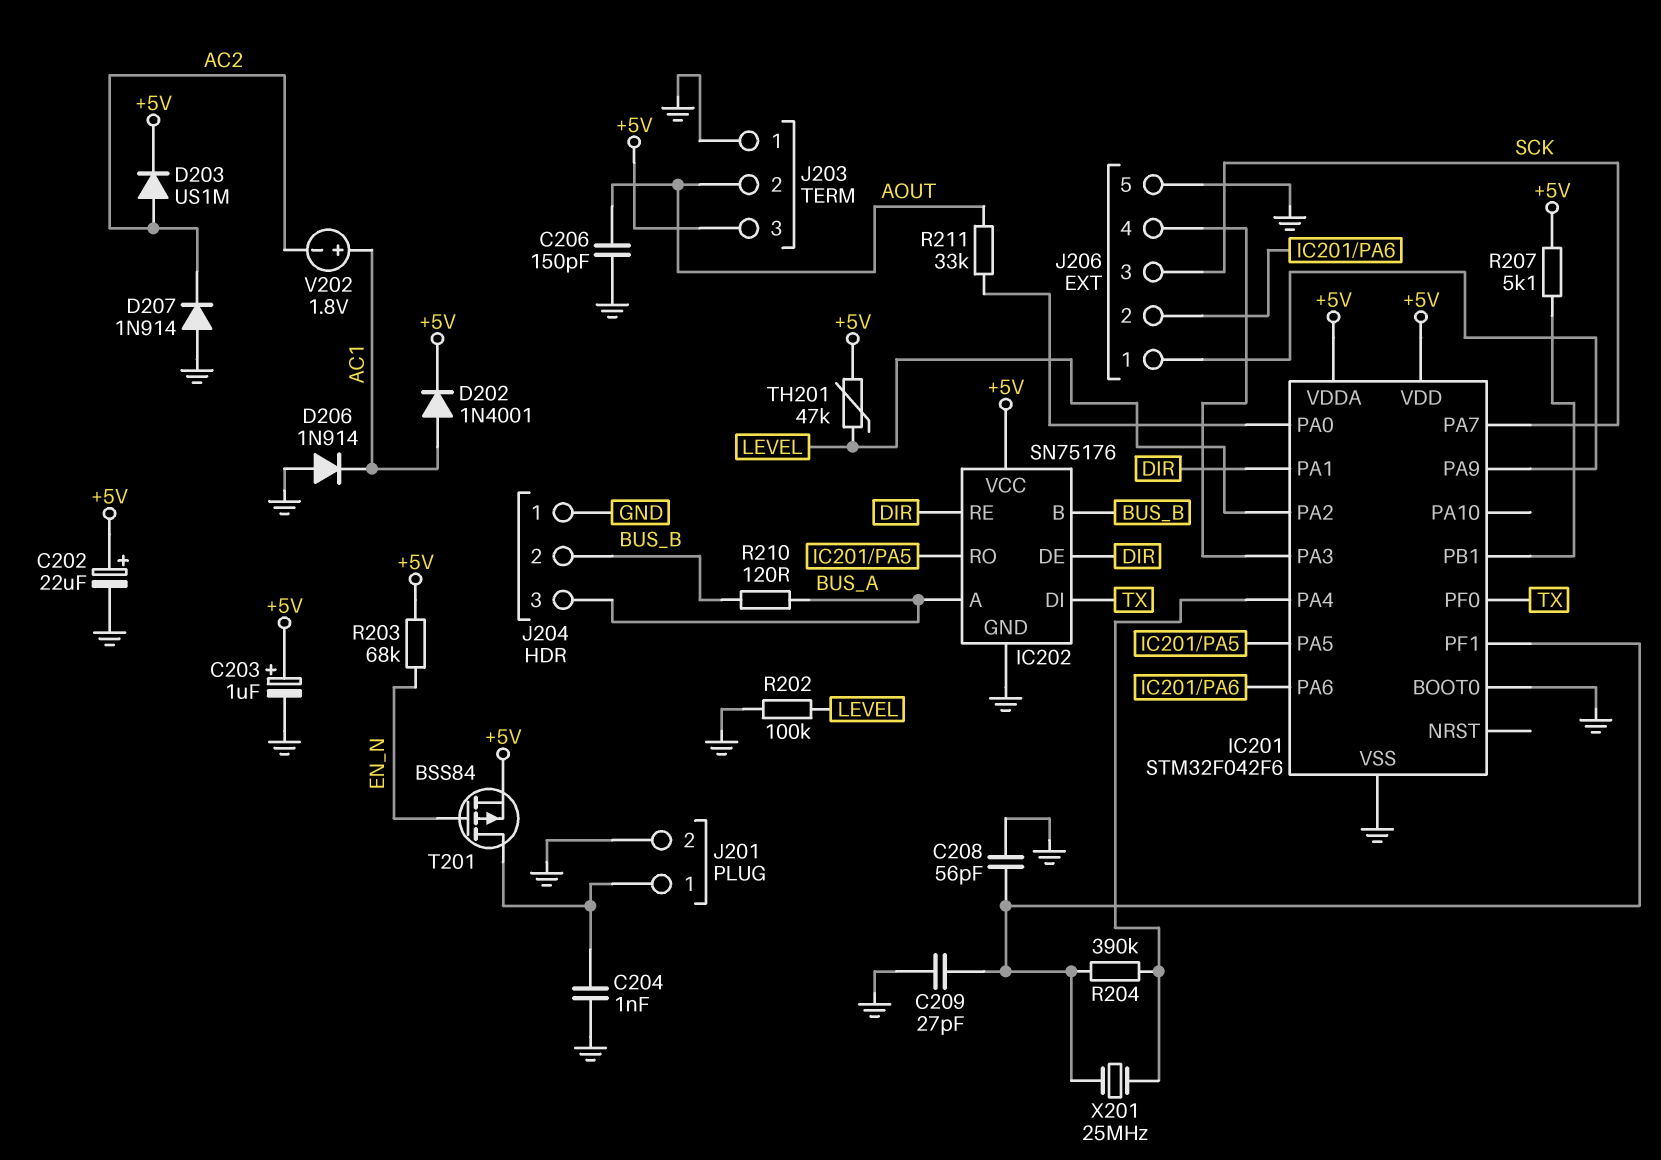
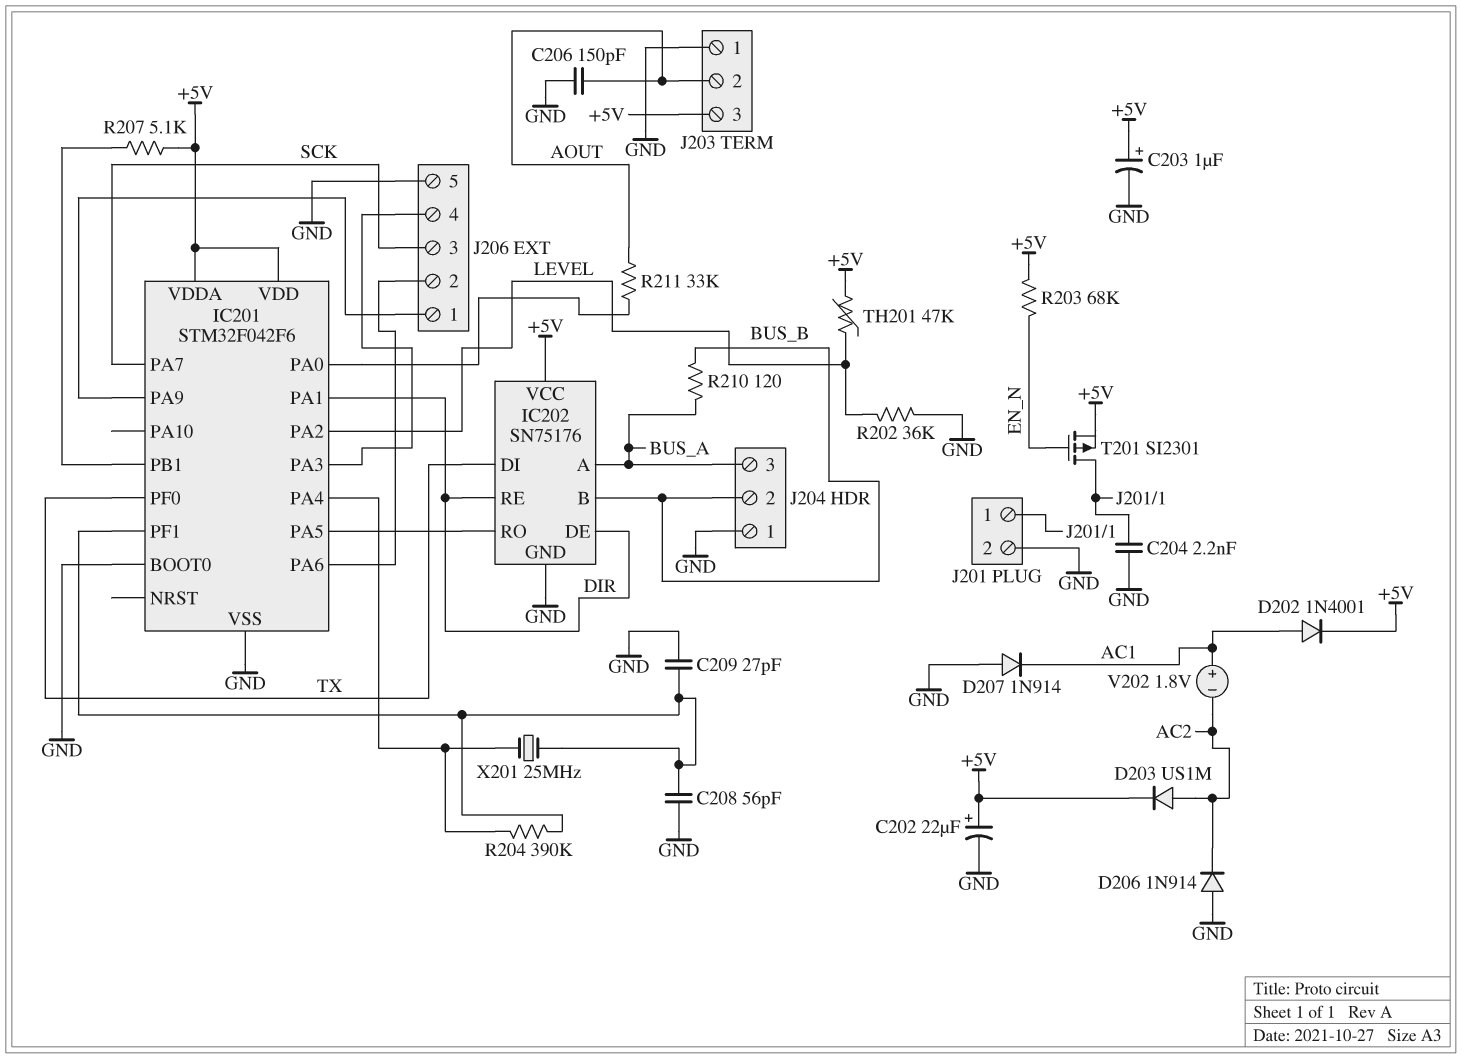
C204: 1nF (GND, J201/1) -> 2.2nF (GND, J201/1)
D206: diode 1N914 (A GND, K AC1) -> diode 1N914 (A GND, K AC2)
D207: diode 1N914 (A GND, K AC2) -> diode 1N914 (A GND, K AC1)
R202: 100k (GND, LEVEL) -> 36k (GND, LEVEL)
T201: PMOS BSS84 (G EN_N, D J201/1, S +5V) -> PMOS SI2301 (G EN_N, D J201/1, S +5V)

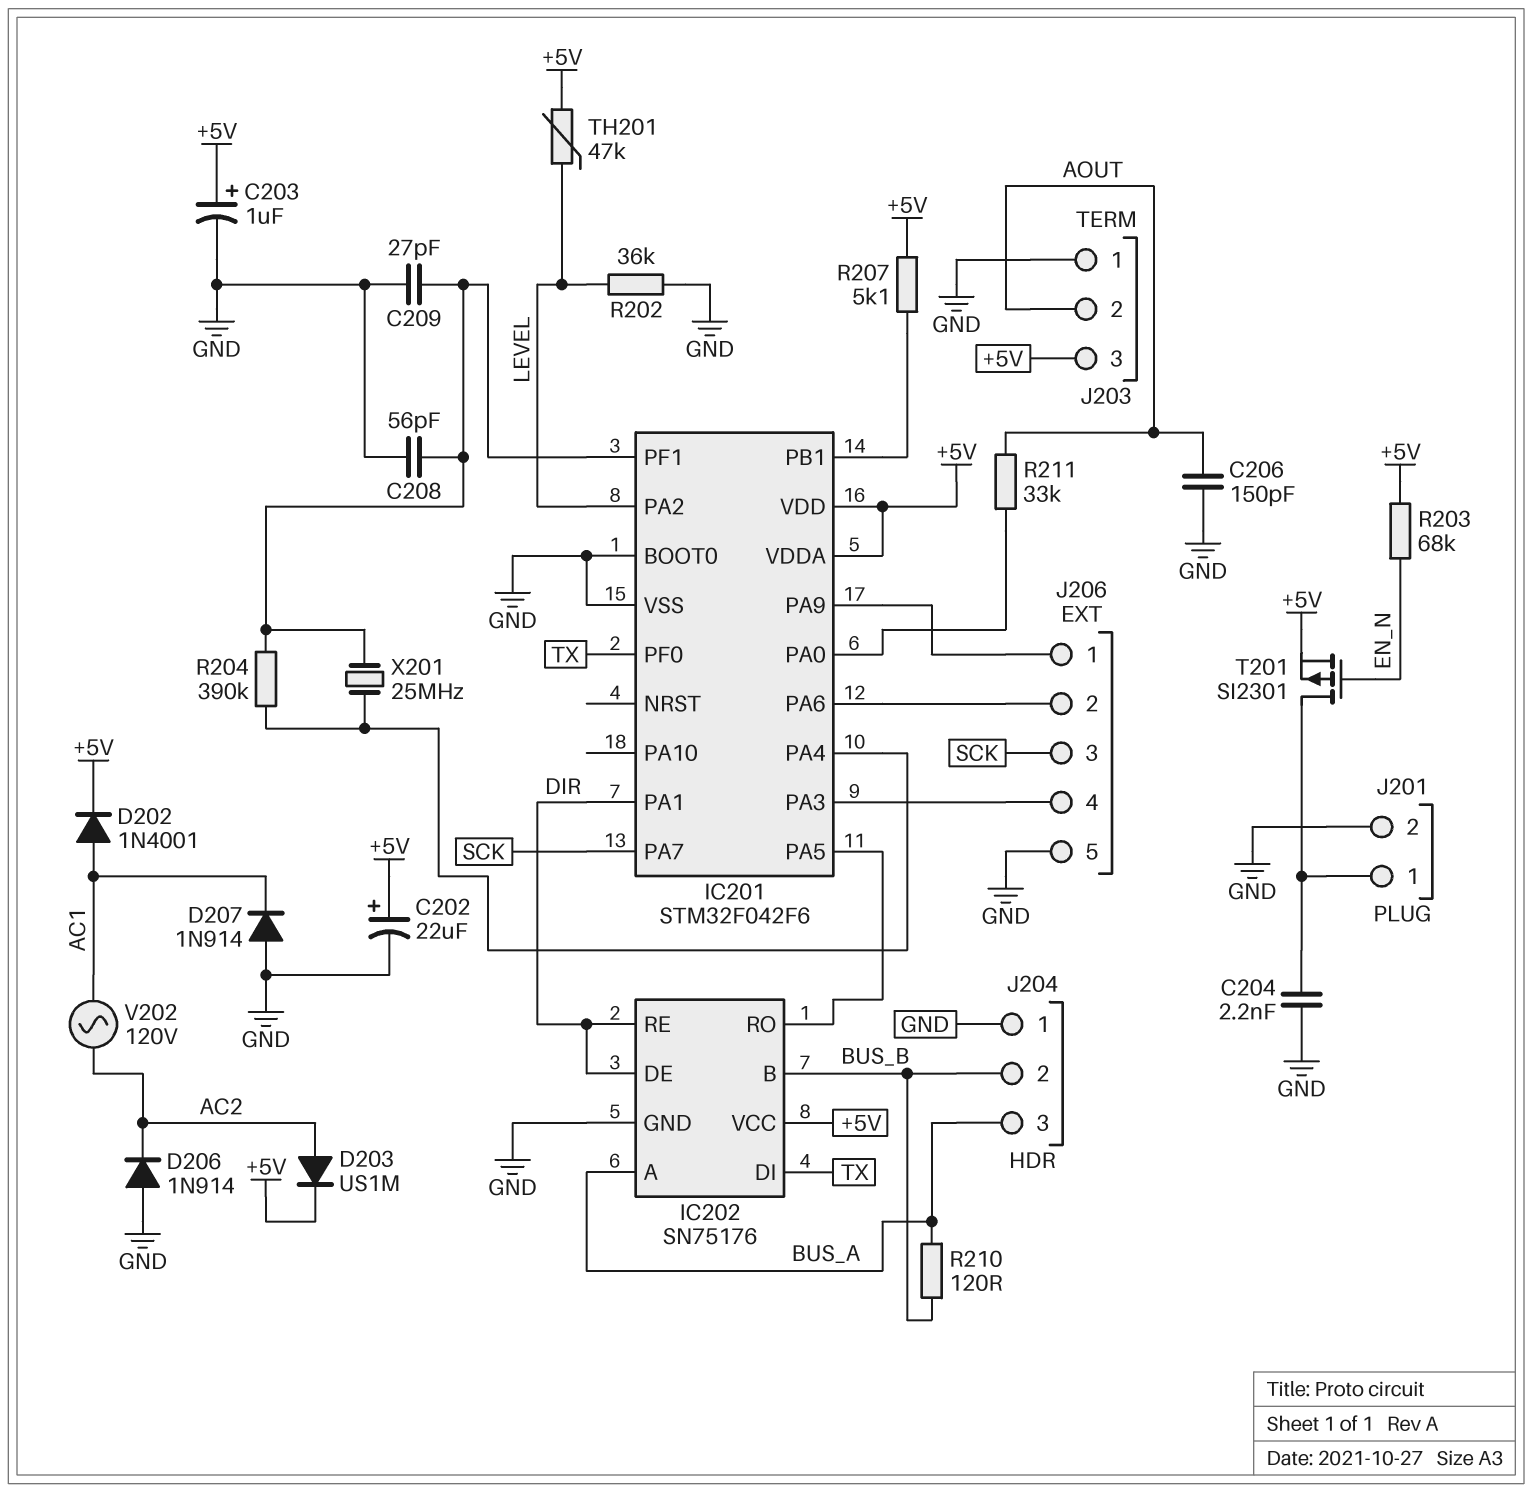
V202: 1.8V (plus AC1, minus AC2) -> AC 120V (AC1, AC2)

